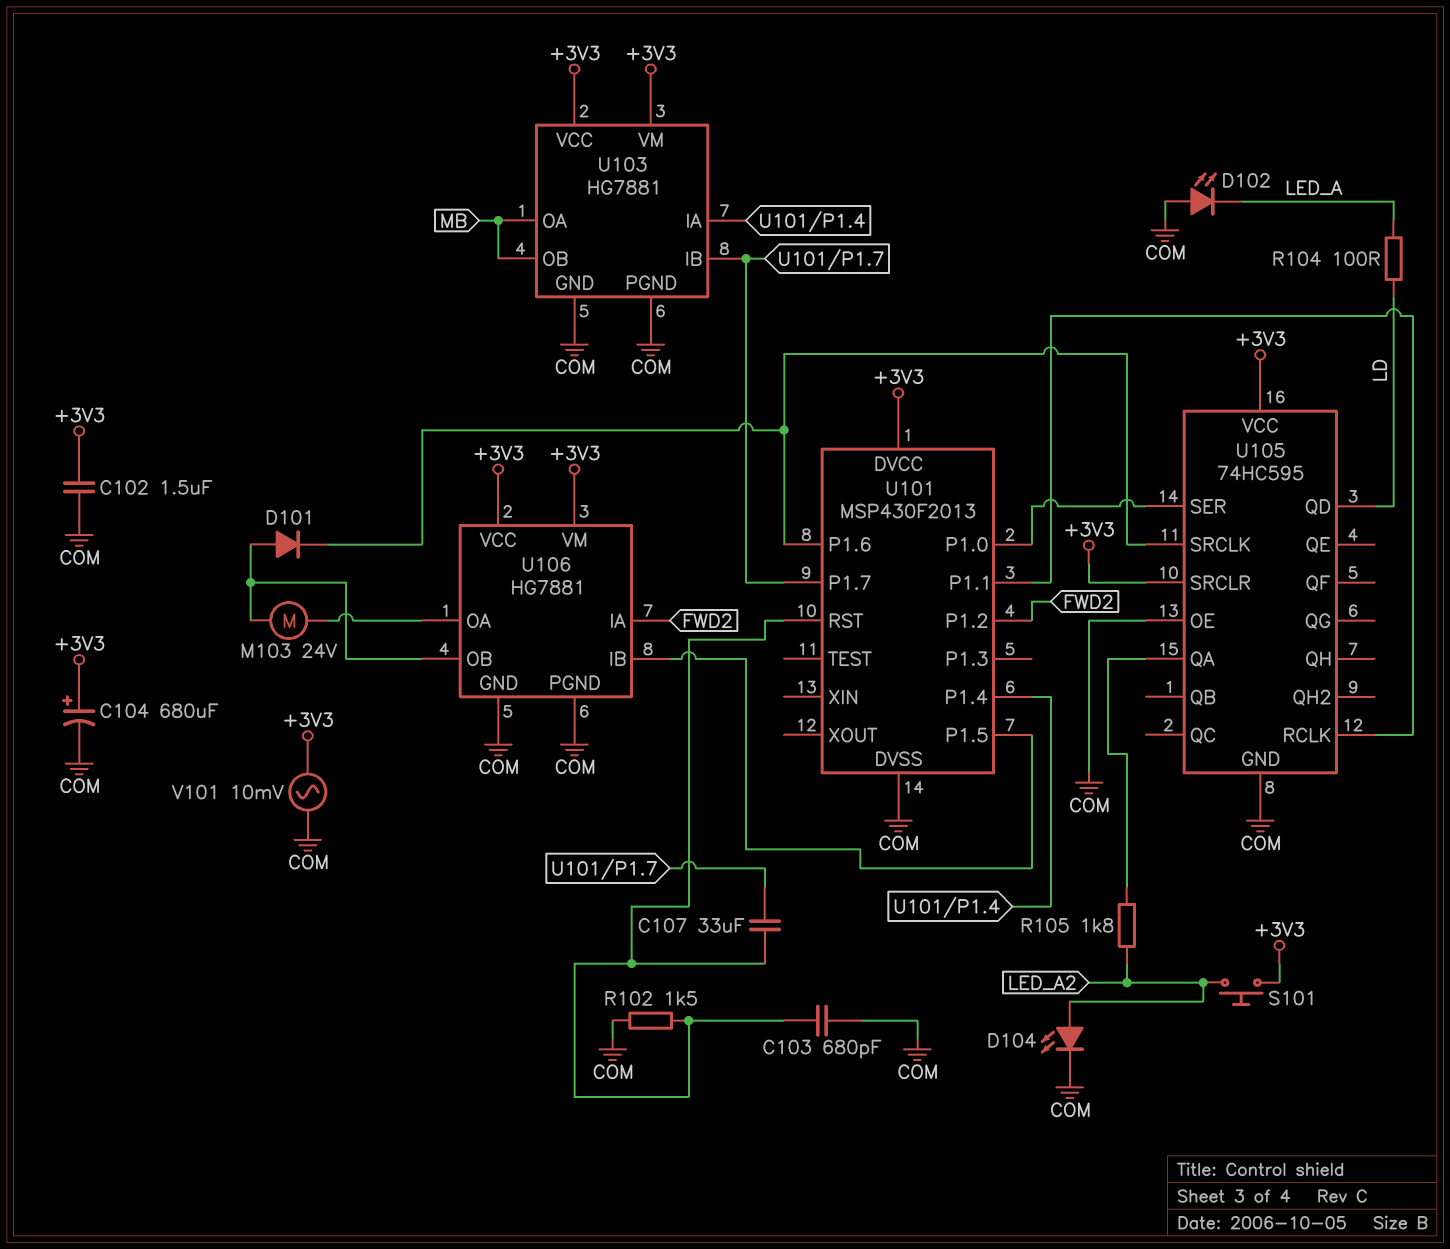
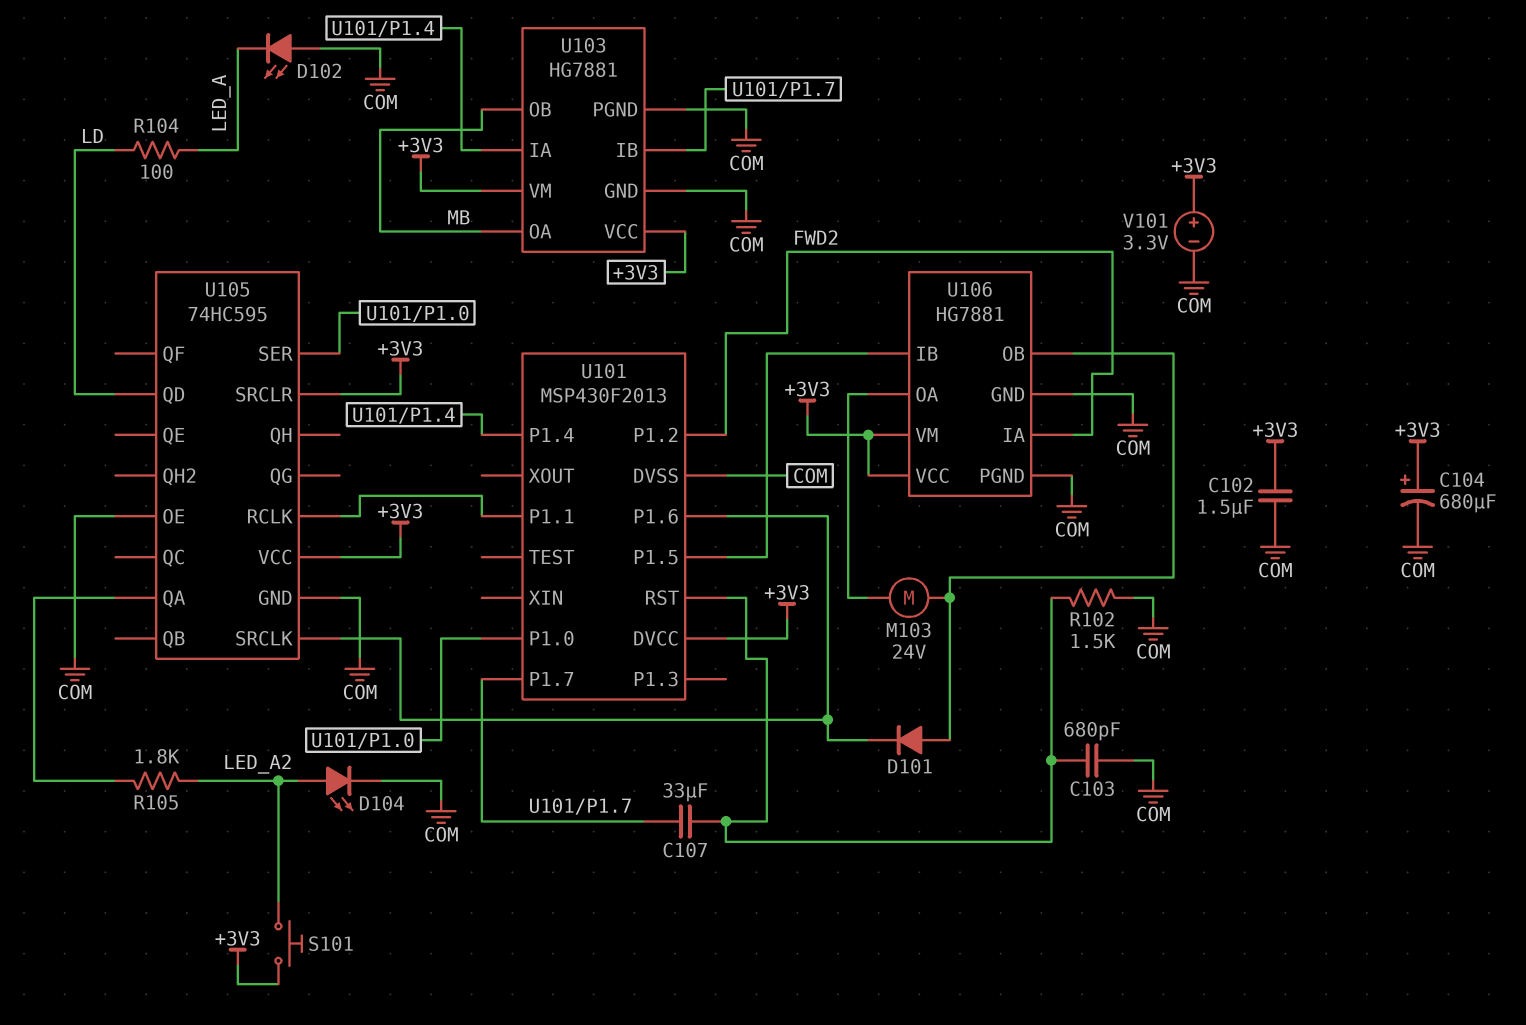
V101: AC 10mV (+3V3, COM) -> 3.3V (plus +3V3, minus COM)

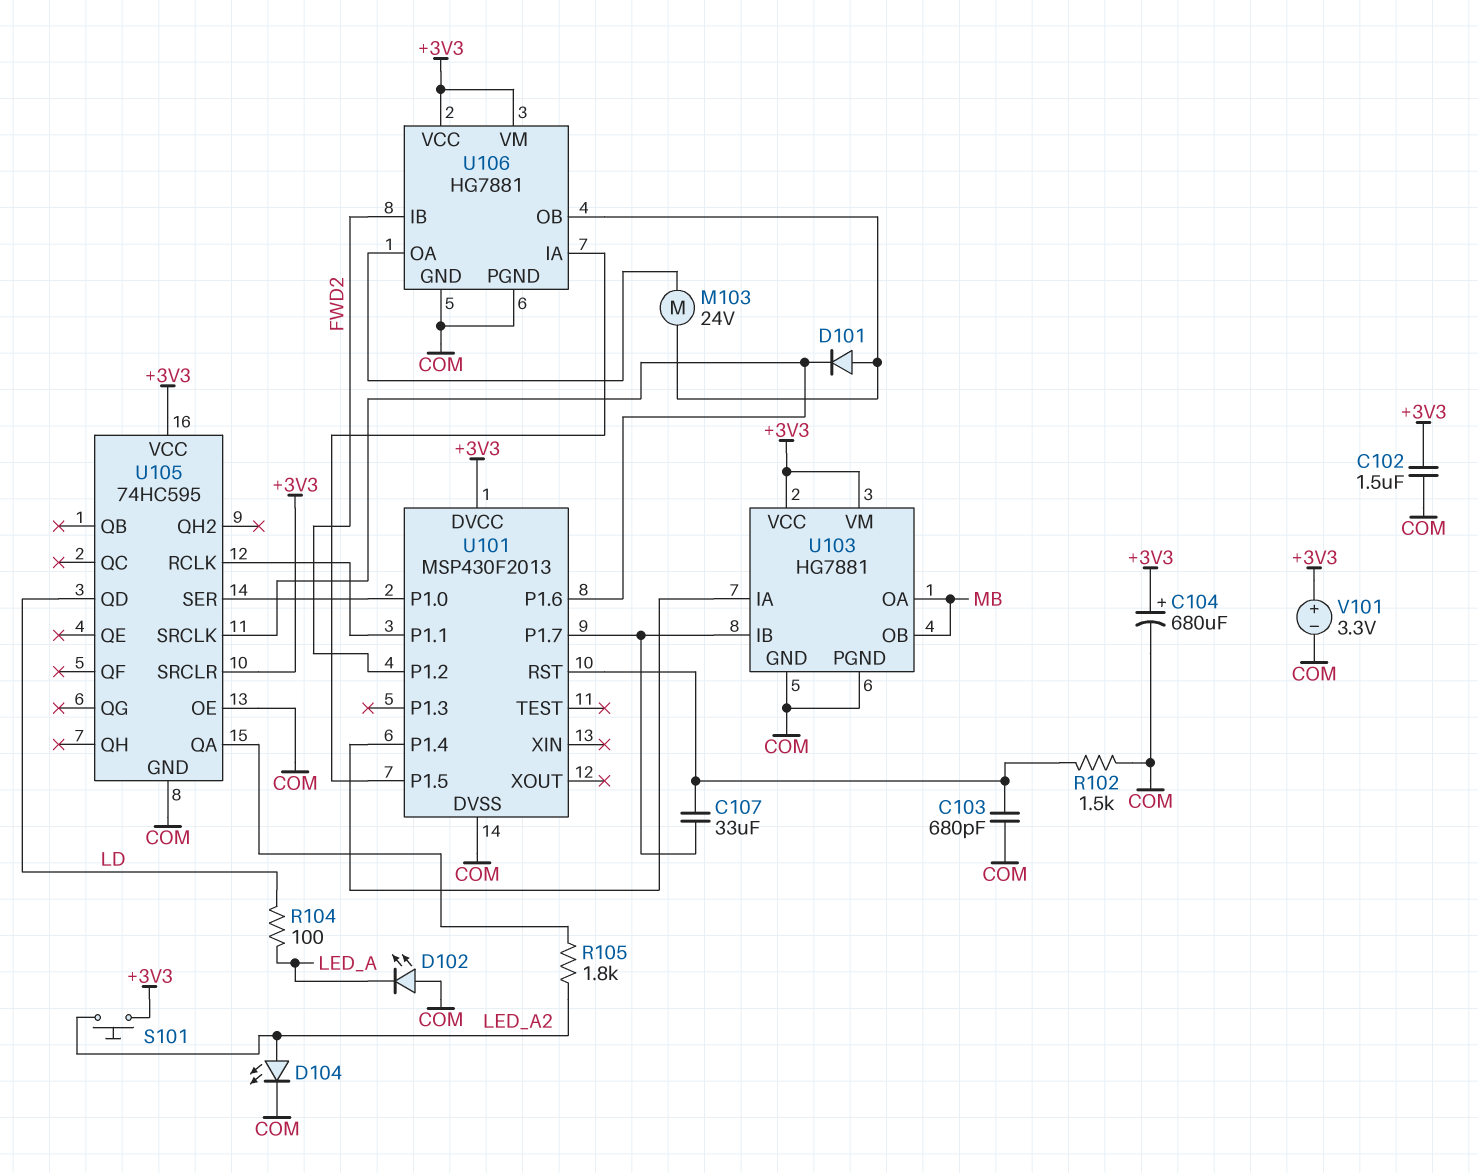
U106 pin IA: FWD2 -> U101/P1.5
U106 pin IB: U101/P1.5 -> FWD2

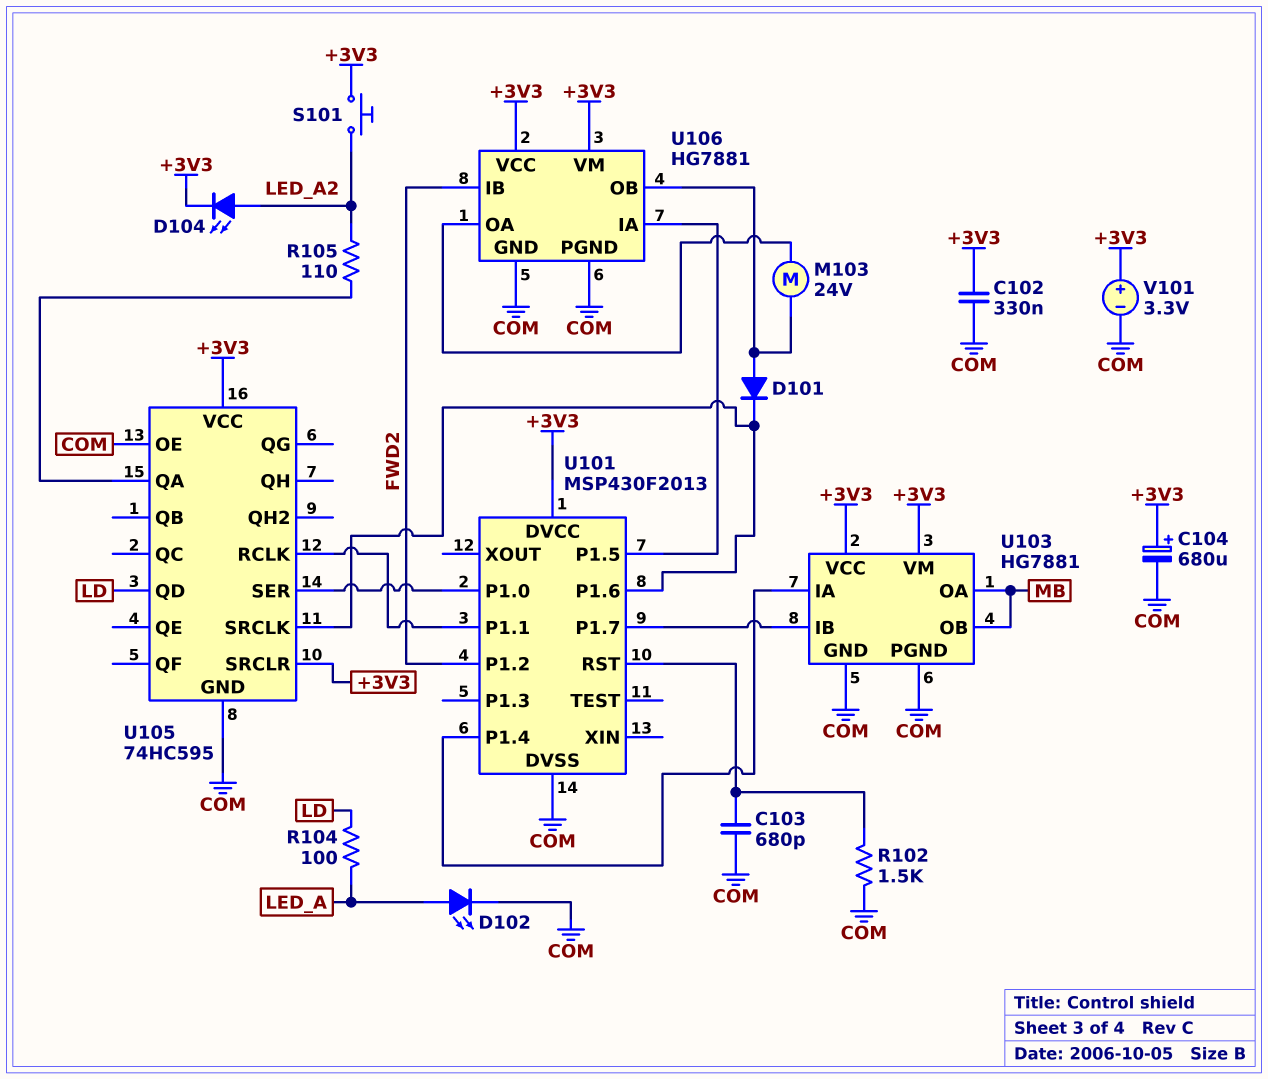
C102: 1.5uF (+3V3, COM) -> 330nF (+3V3, COM)
C107: 33uF (U101/P1.7, U101/RST) -> none
D102: LED (A COM, K LED_A) -> LED (A LED_A, K COM)
D104: LED (A LED_A2, K COM) -> LED (A LED_A2, K +3V3)
R105: 1.8k (LED_A2, U105/QA) -> 110 (LED_A2, U105/QA)

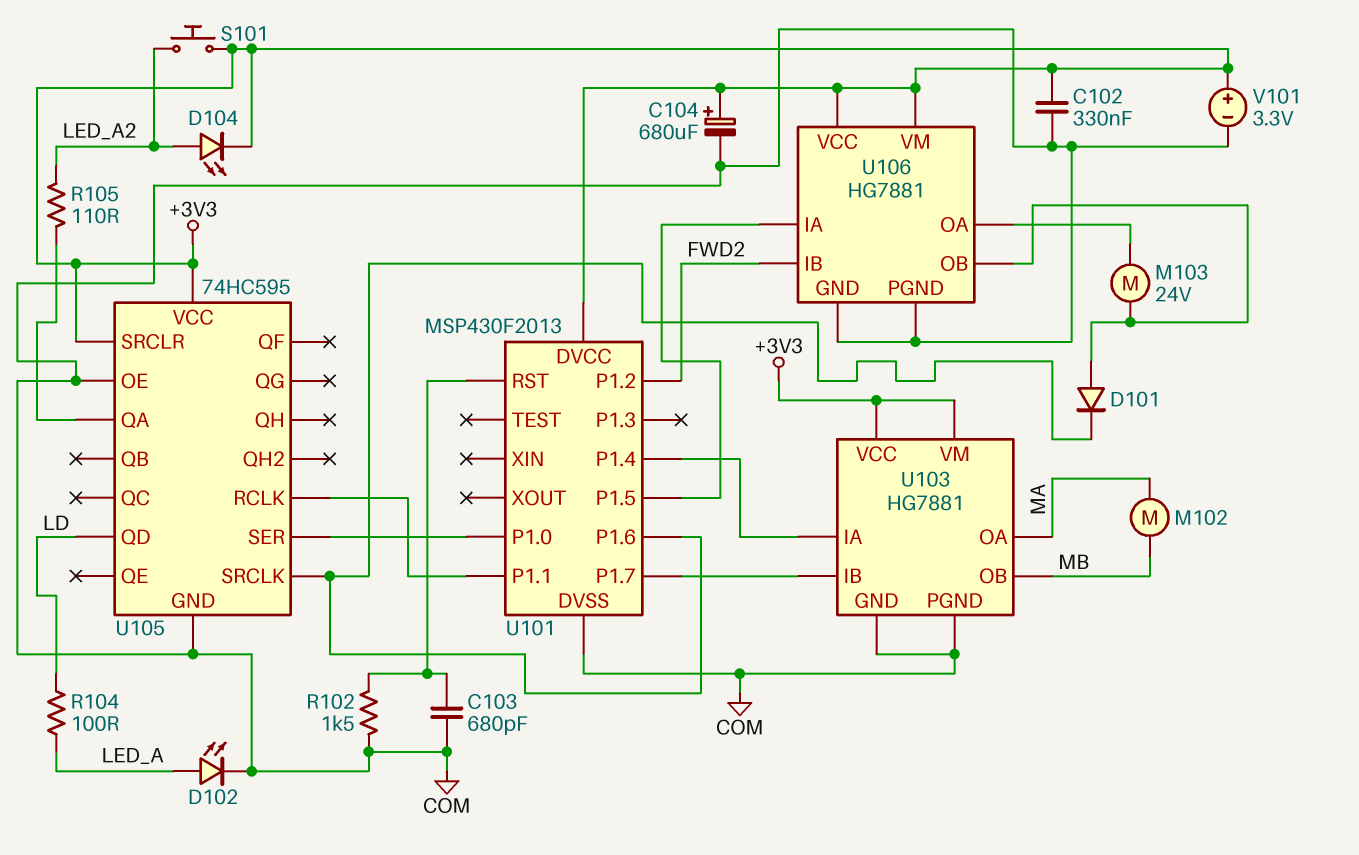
M102: none -> motor (MA, MB)
U103 pin OA: MB -> MA

